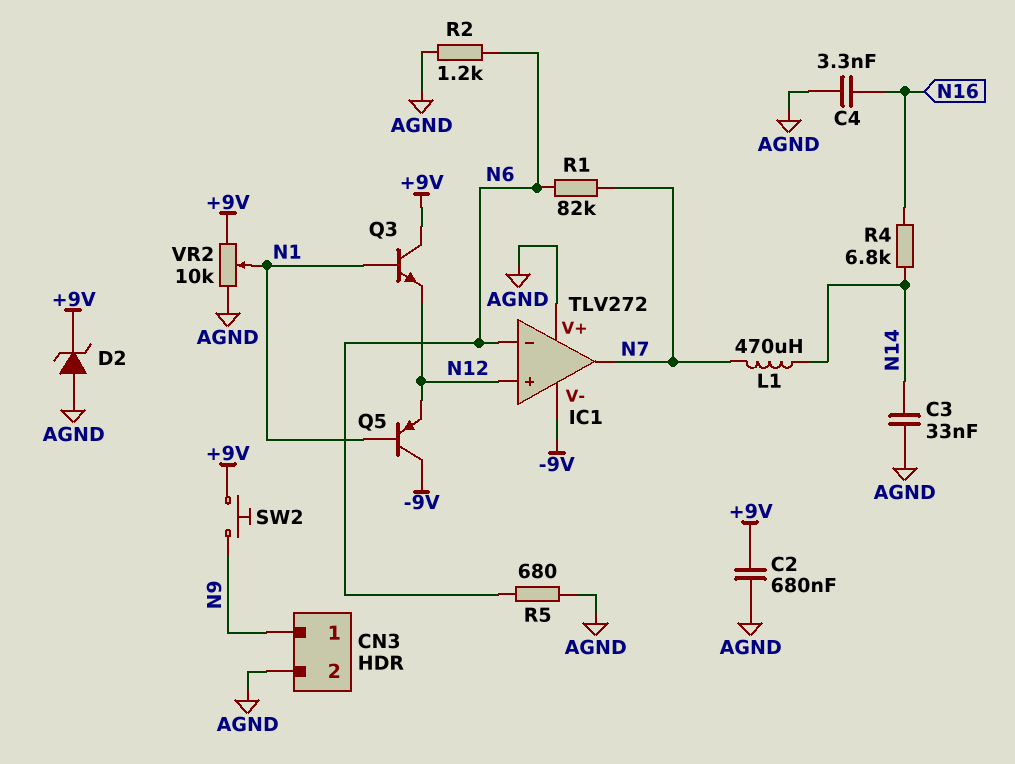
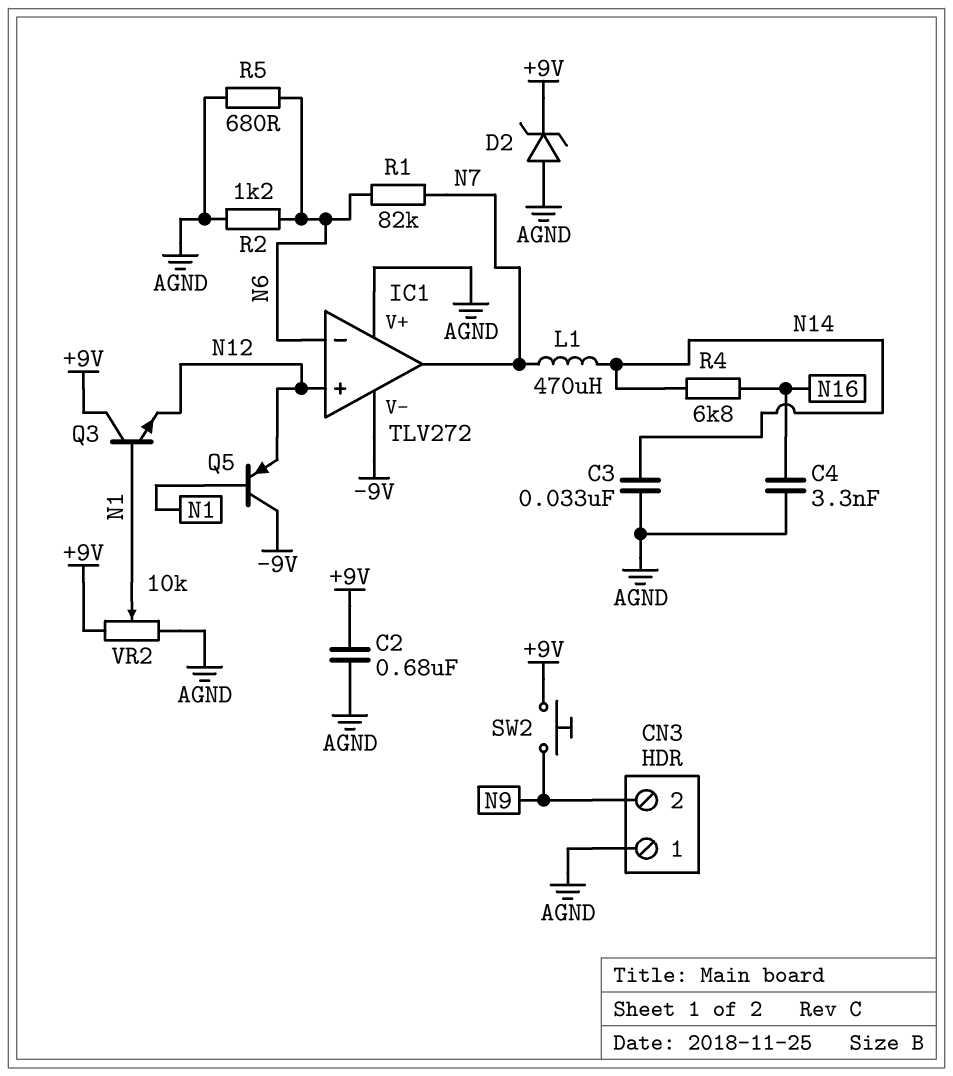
CN3 pin 1: N9 -> AGND
CN3 pin 2: AGND -> N9

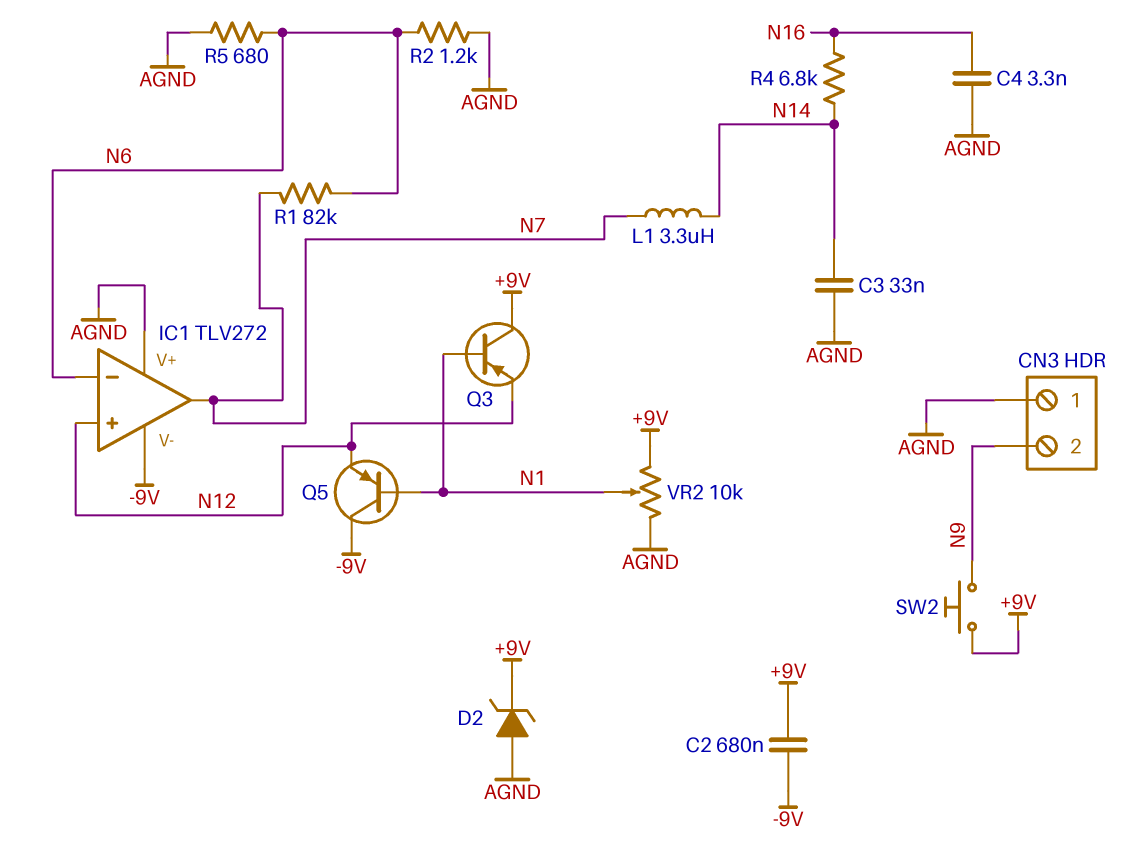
C2: 680nF (+9V, AGND) -> 680nF (+9V, -9V)
L1: 470uH (N7, N14) -> 3.3uH (N7, N14)
Q3: NPN (B N1, C +9V, E N12) -> PNP (B N1, C +9V, E N12)

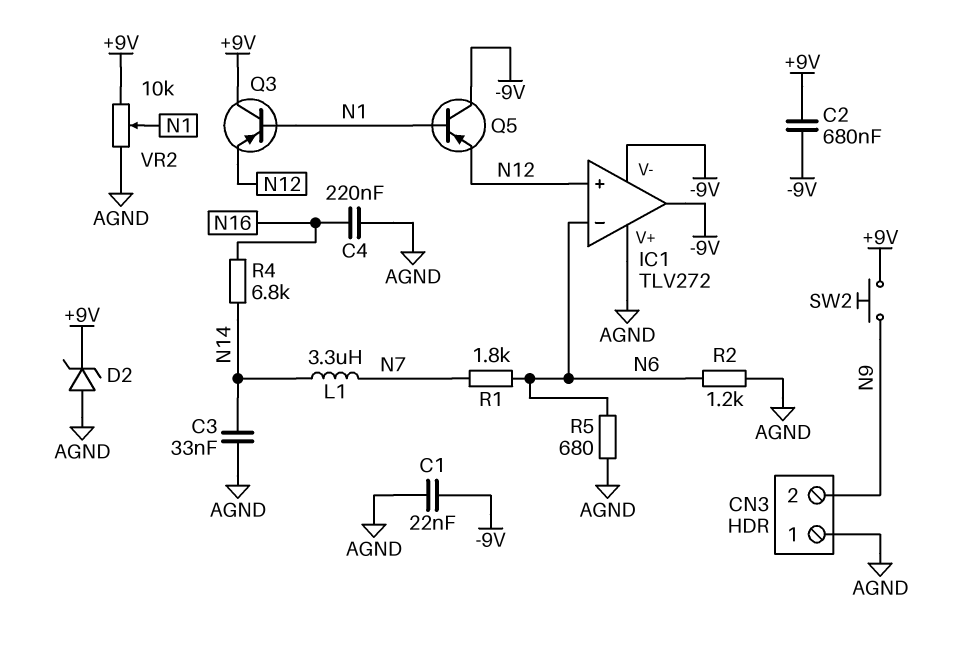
C1: none -> 22nF (-9V, AGND)
C4: 3.3nF (AGND, N16) -> 220nF (AGND, N16)
IC1 pin out: N7 -> -9V
R1: 82k (N6, N7) -> 1.8k (N6, N7)

